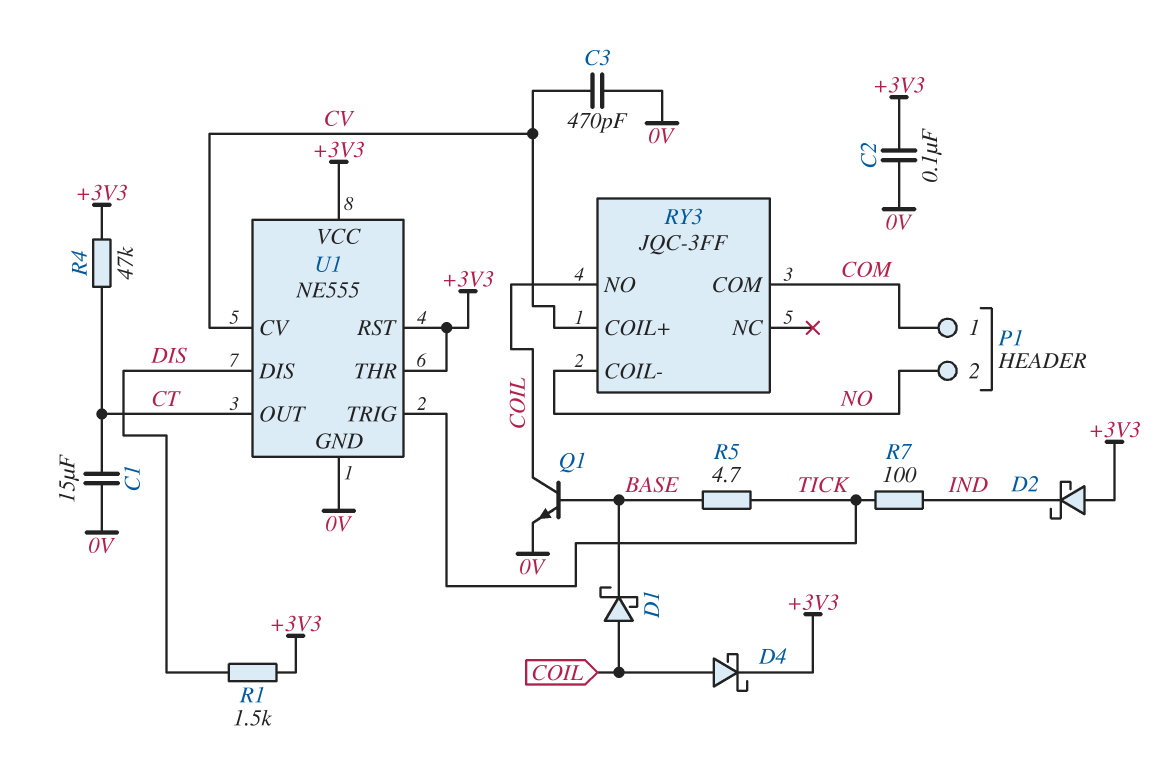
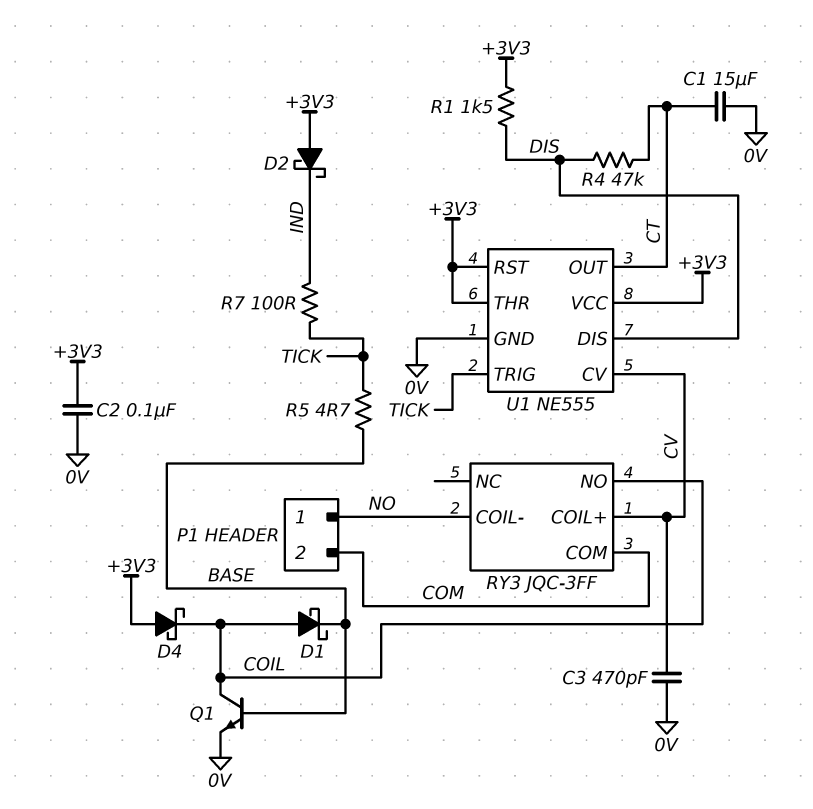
D4: schottky (A COIL, K +3V3) -> schottky (A +3V3, K COIL)
P1 pin 1: COM -> NO
P1 pin 2: NO -> COM
R4: 47k (+3V3, CT) -> 47k (CT, DIS)

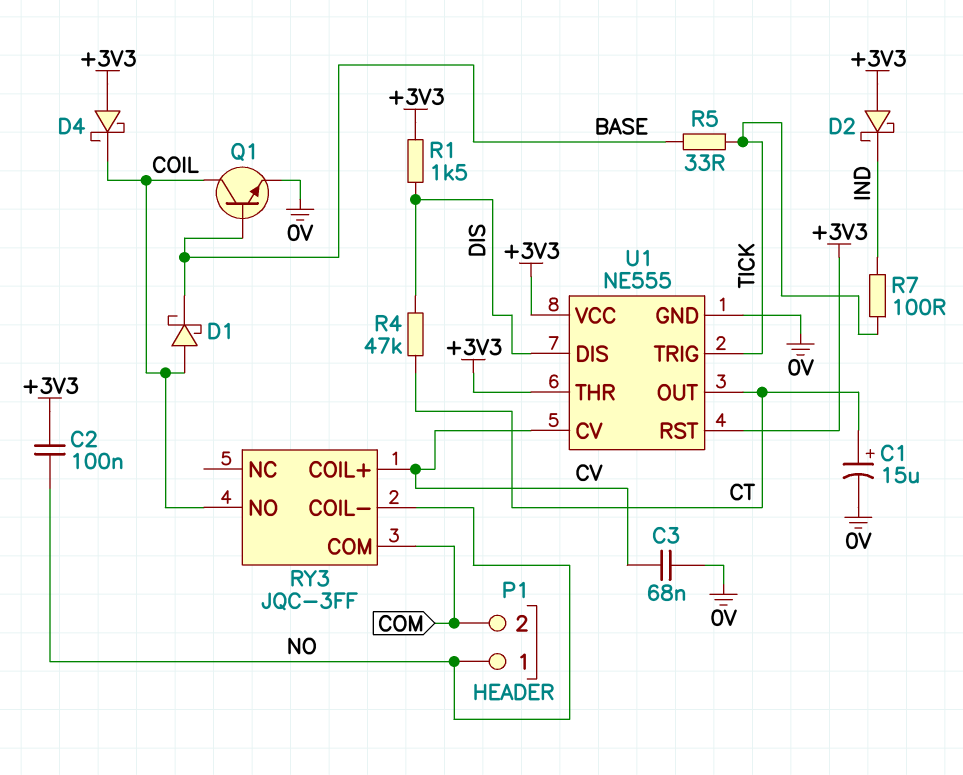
C1: 15uF (0V, CT) -> 15uF (plus CT, minus 0V)
C2: 100nF (+3V3, 0V) -> 100nF (+3V3, NO)
C3: 470pF (0V, CV) -> 68nF (0V, CV)
R5: 4.7 (BASE, TICK) -> 33 (BASE, TICK)

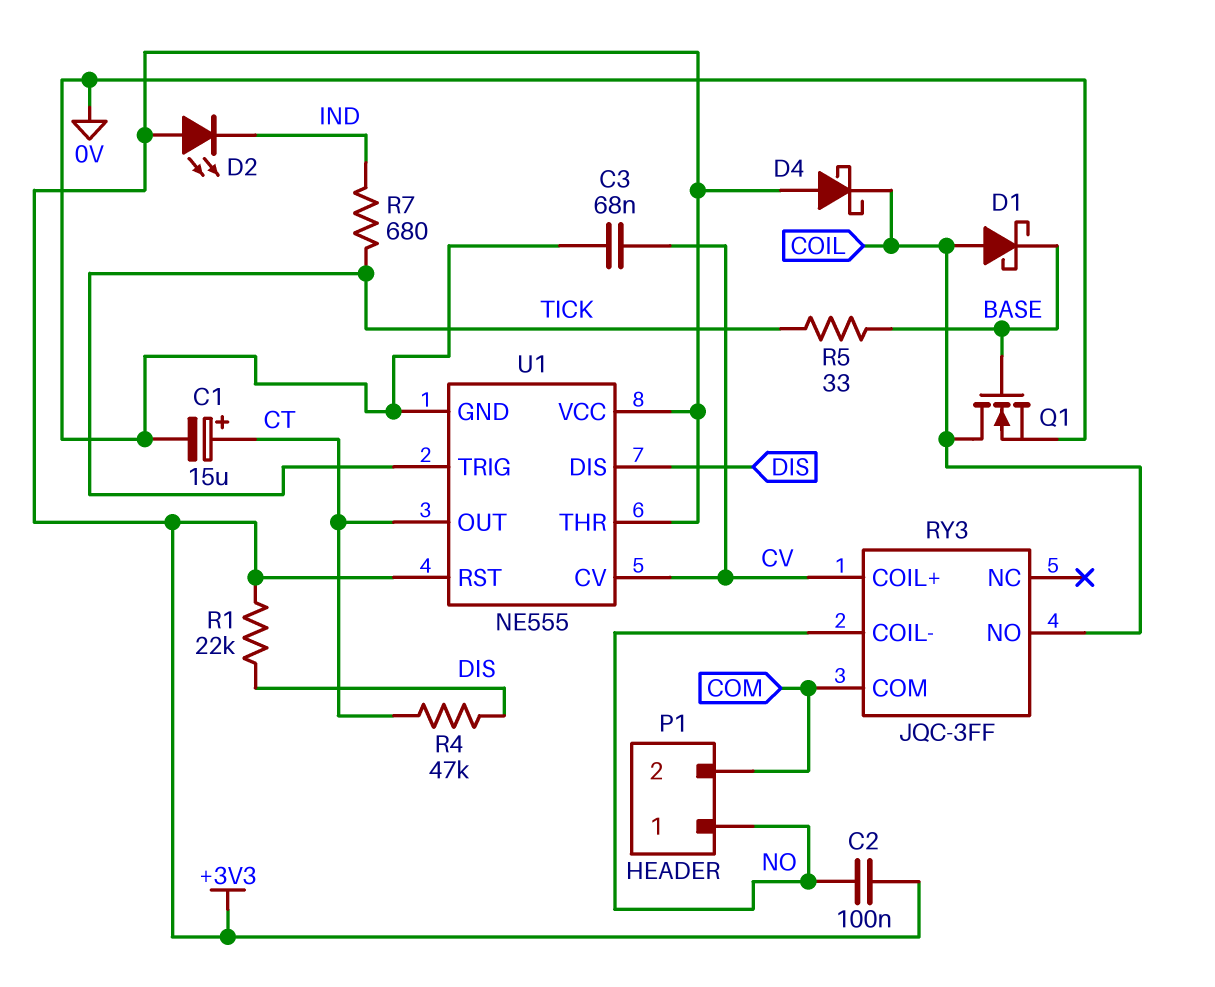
D2: schottky (A +3V3, K IND) -> LED (A +3V3, K IND)
Q1: NPN (B BASE, C COIL, E 0V) -> NMOS (G BASE, D COIL, S 0V)
R1: 1.5k (+3V3, DIS) -> 22k (+3V3, DIS)
R7: 100 (IND, TICK) -> 680 (IND, TICK)

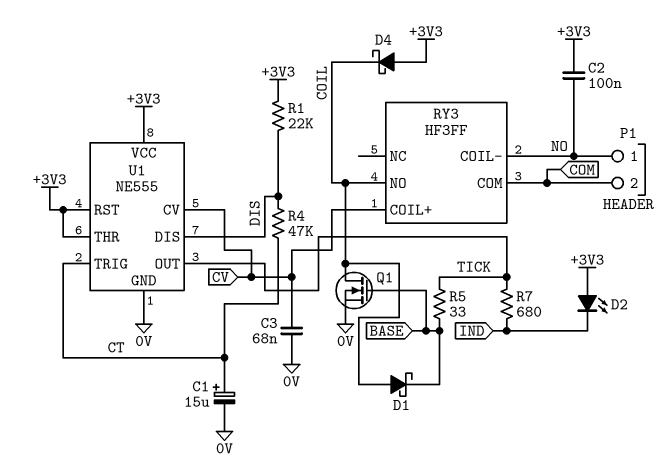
RY3: JQC-3FF -> HF3FF
U1 pin OUT: CT -> TICK
U1 pin TRIG: TICK -> CT

